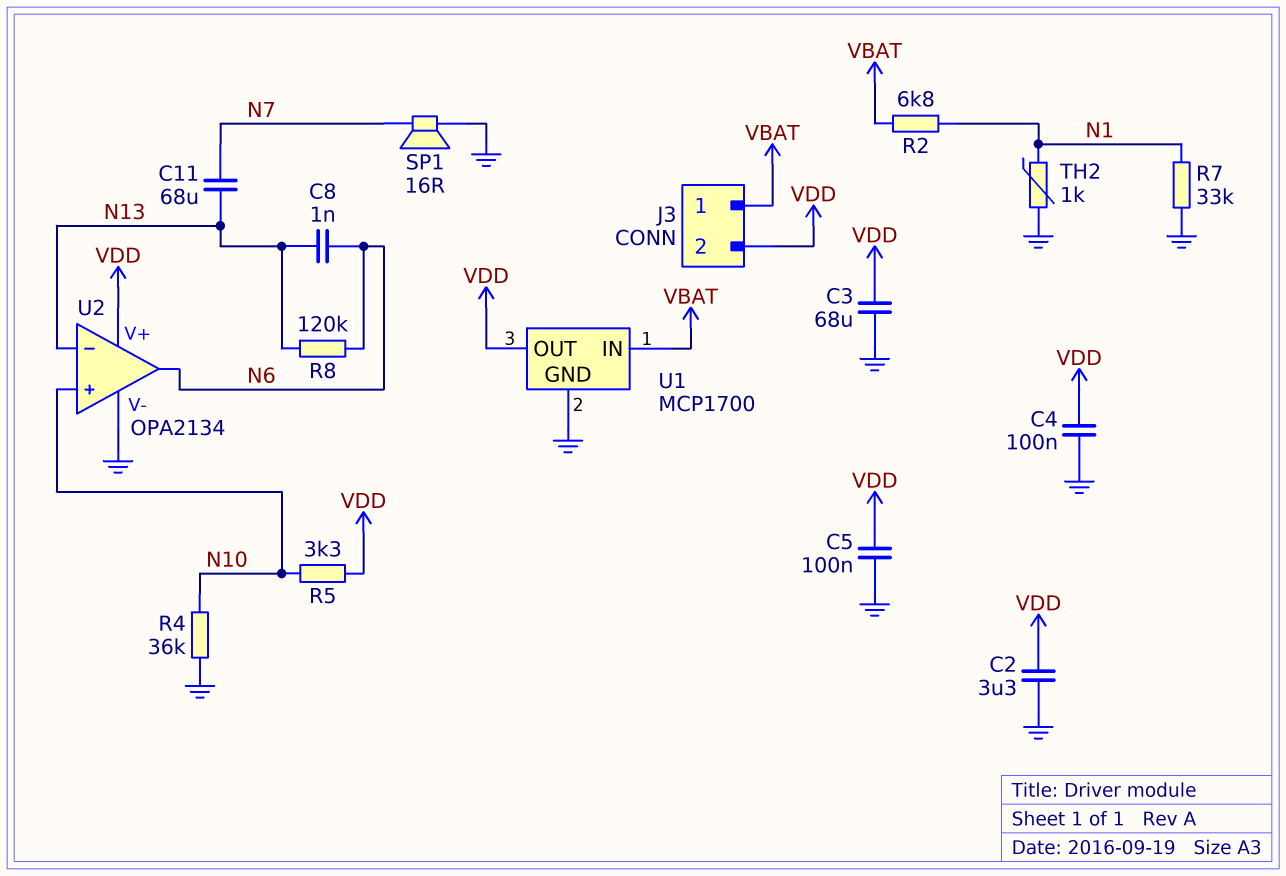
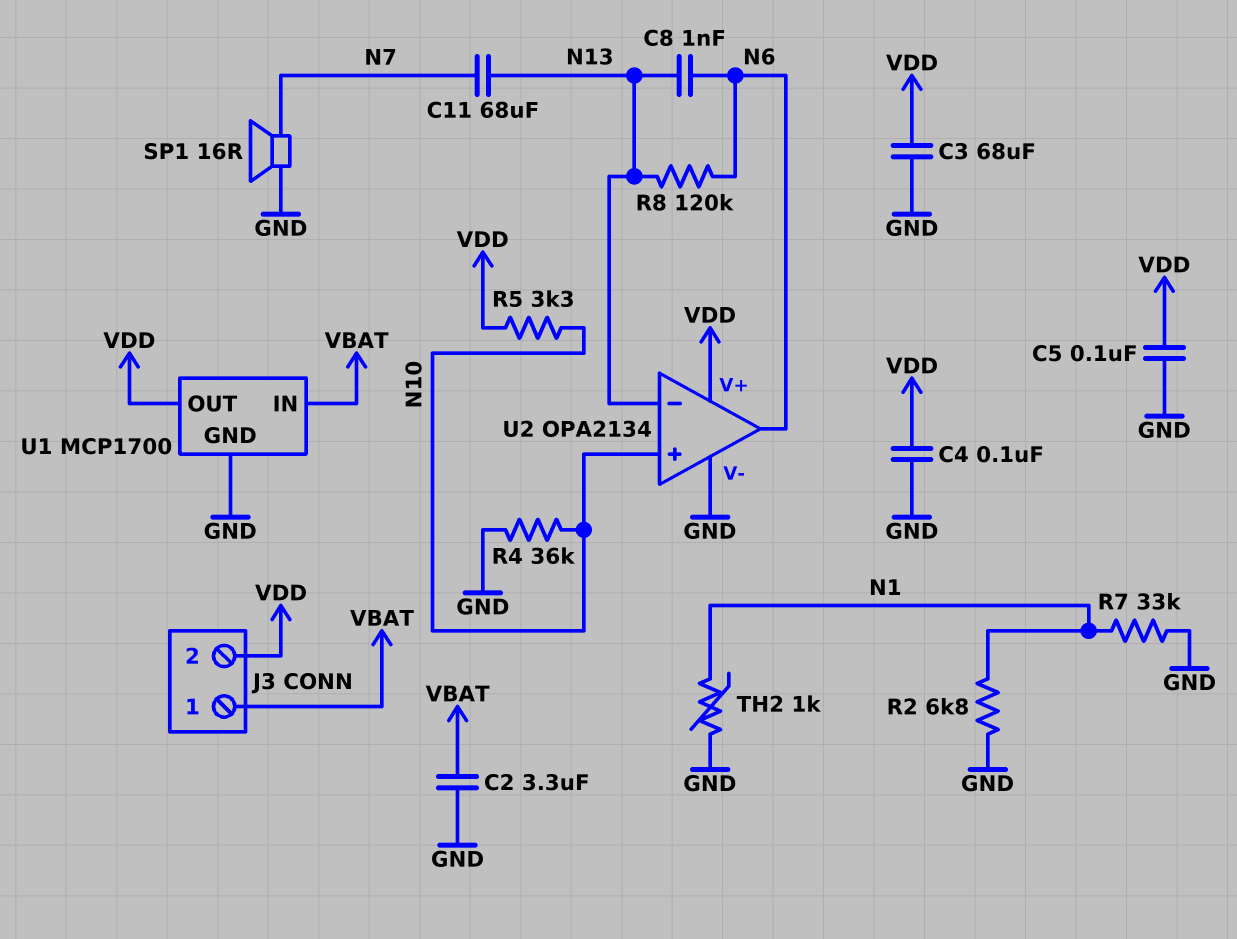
C2: 3.3uF (GND, VDD) -> 3.3uF (GND, VBAT)
R2: 6.8k (N1, VBAT) -> 6.8k (GND, N1)

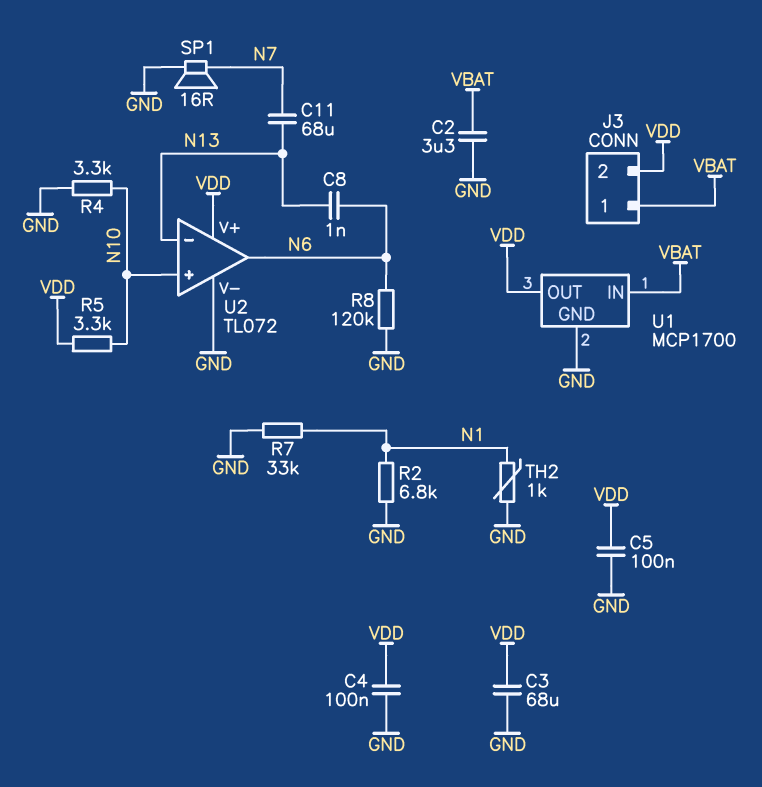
R4: 36k (GND, N10) -> 3.3k (GND, N10)
R8: 120k (N6, N13) -> 120k (GND, N6)
U2: OPA2134 -> TL072

